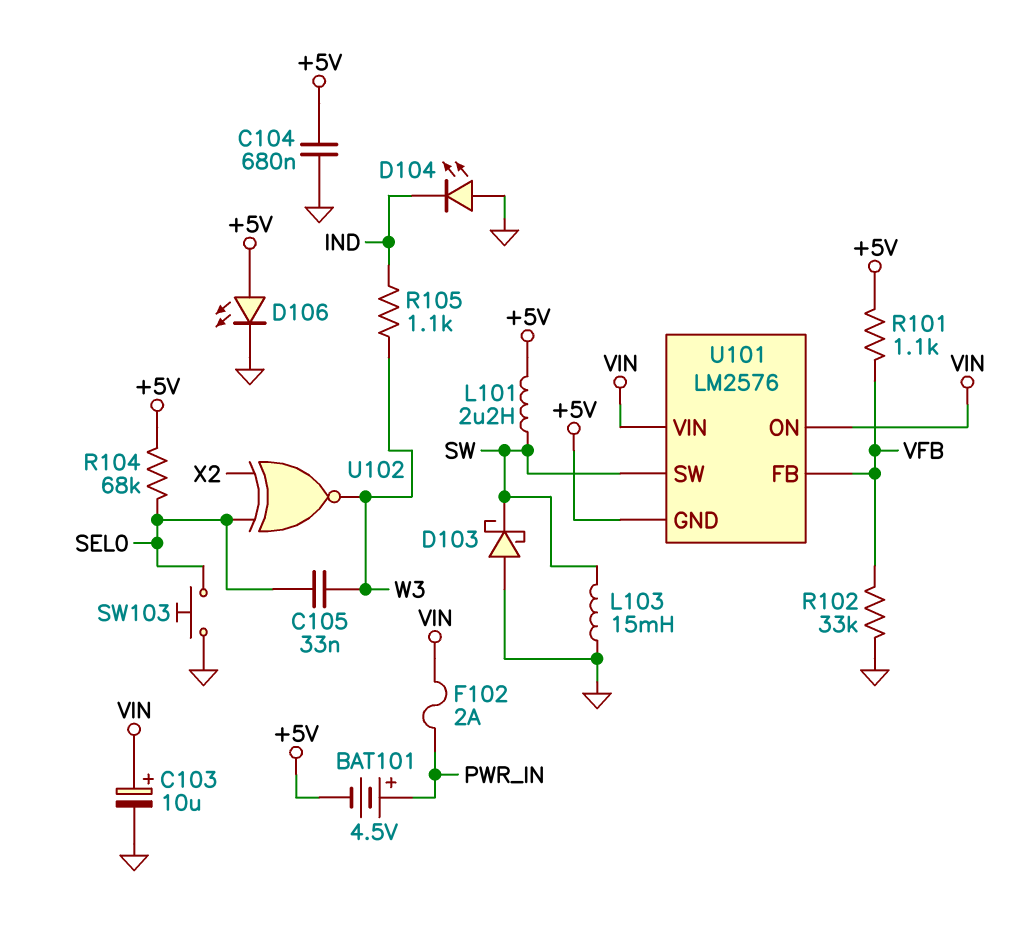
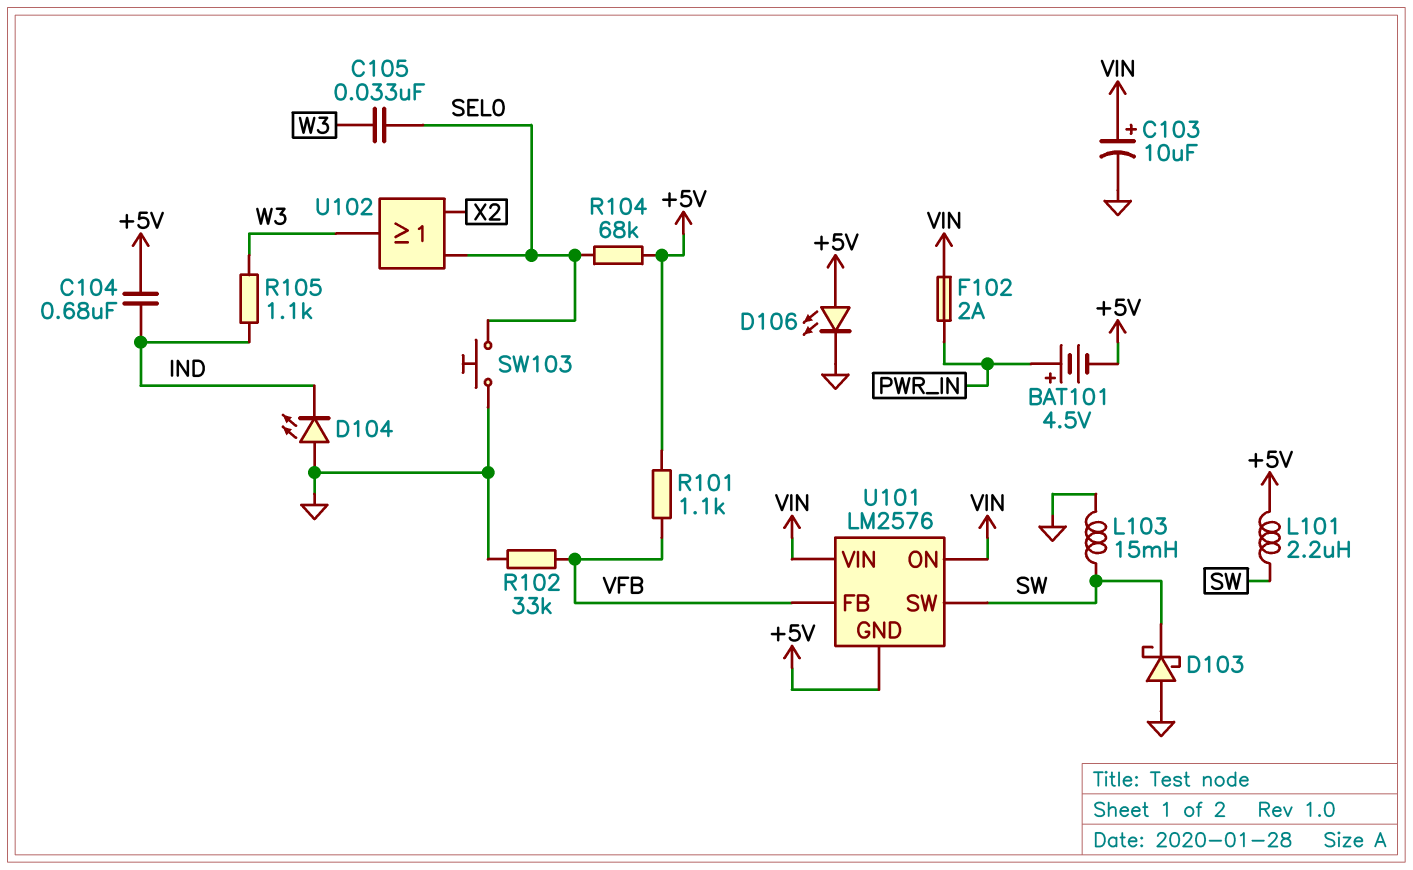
C104: 680nF (+5V, GND) -> 680nF (+5V, IND)
U102: XNOR (in SEL0, in X2, out W3) -> OR (in SEL0, in X2, out W3)

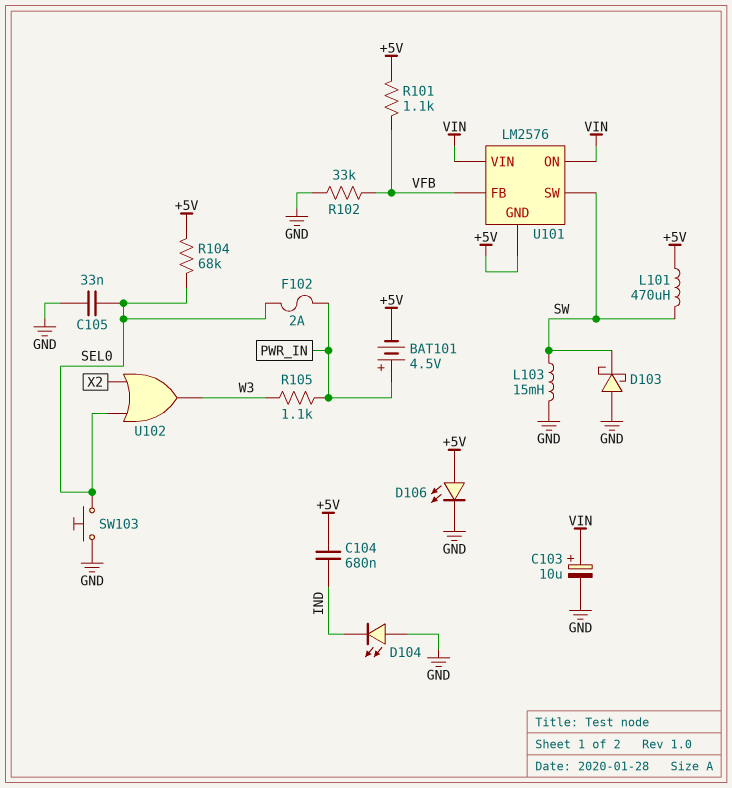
C105: 33nF (SEL0, W3) -> 33nF (GND, SEL0)
F102: 2A (PWR_IN, VIN) -> 2A (PWR_IN, SEL0)
L101: 2.2uH (+5V, SW) -> 470uH (+5V, SW)
R105: 1.1k (IND, W3) -> 1.1k (PWR_IN, W3)

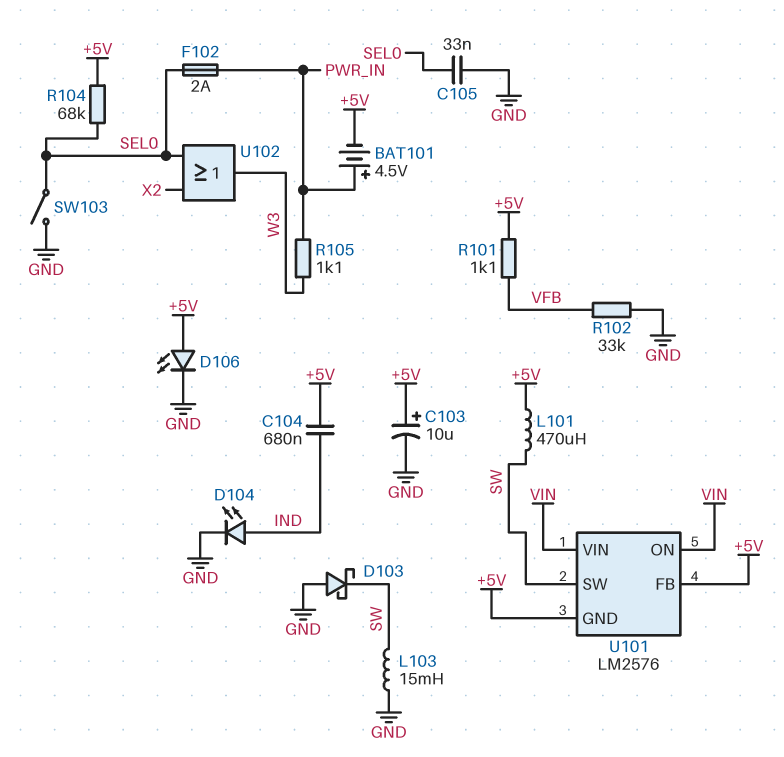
C103: 10uF (plus VIN, minus GND) -> 10uF (plus +5V, minus GND)
D104: LED (A GND, K IND) -> LED (A IND, K GND)
SW103: button (GND, SEL0) -> switch (GND, SEL0)
U101 pin FB: VFB -> +5V

